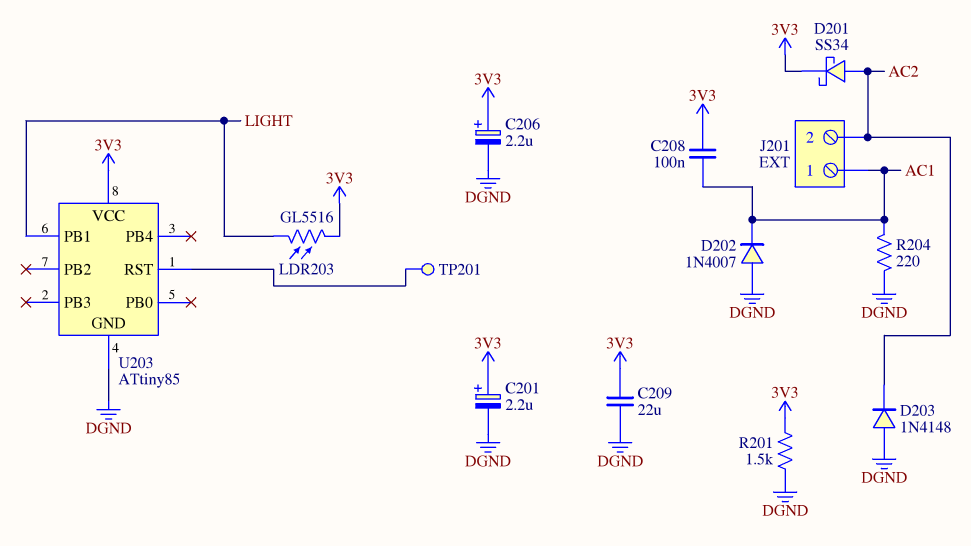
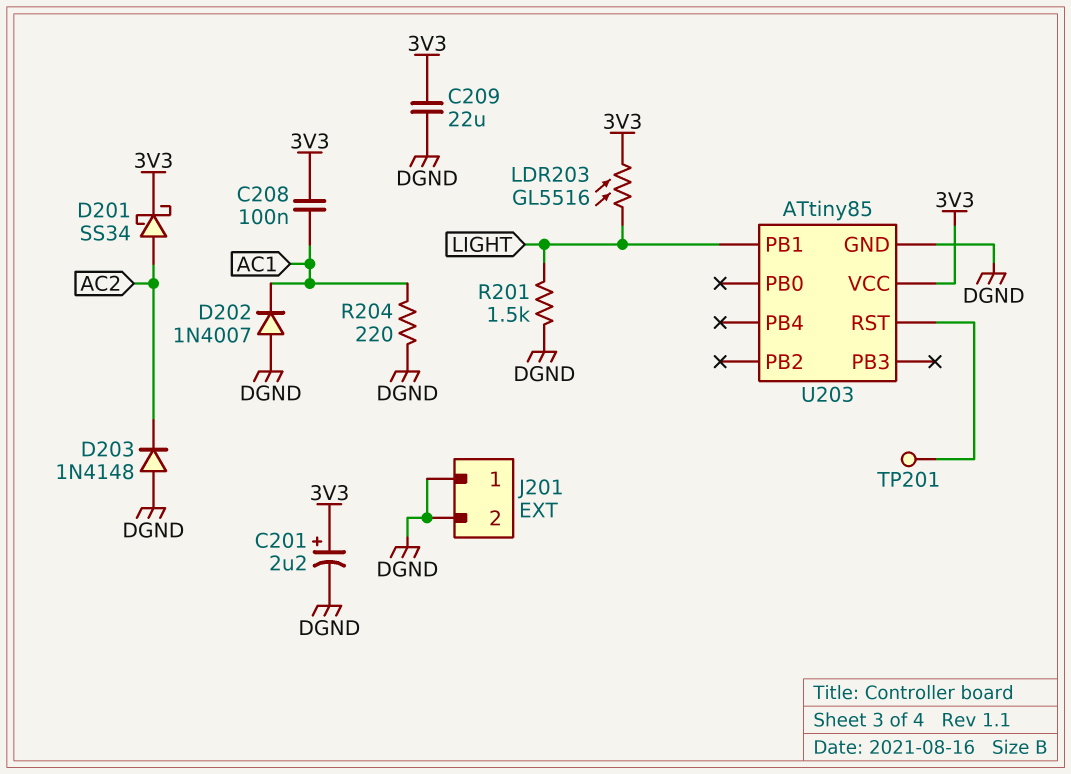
C206: 2.2uF (plus 3V3, minus DGND) -> none
J201 pin 1: AC1 -> DGND
J201 pin 2: AC2 -> DGND
R201: 1.5k (3V3, DGND) -> 1.5k (DGND, LIGHT)

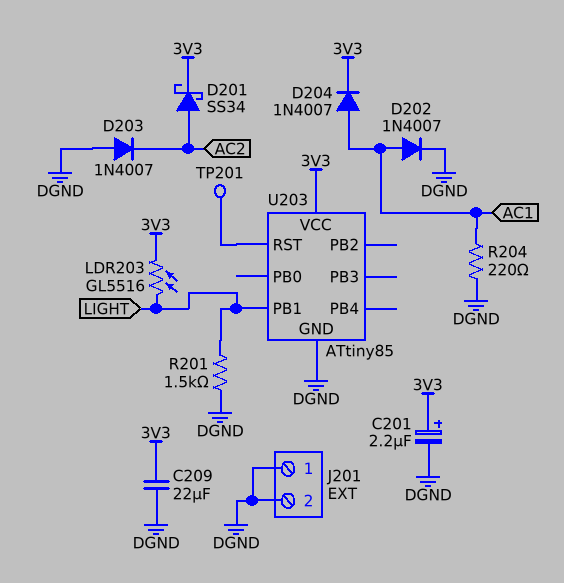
C208: 100nF (3V3, AC1) -> none
D202: diode 1N4007 (A DGND, K AC1) -> diode 1N4007 (A AC1, K DGND)
D203: diode 1N4148 (A DGND, K AC2) -> diode 1N4007 (A DGND, K AC2)
D204: none -> diode 1N4007 (A AC1, K 3V3)

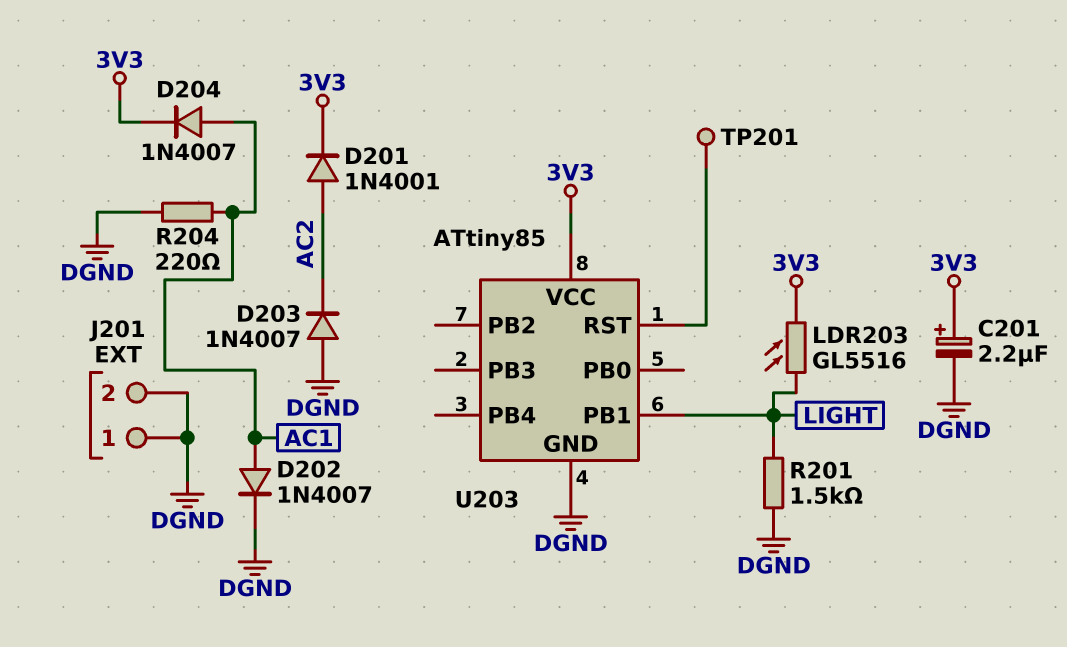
C209: 22uF (3V3, DGND) -> none
D201: schottky SS34 (A AC2, K 3V3) -> diode 1N4001 (A AC2, K 3V3)

